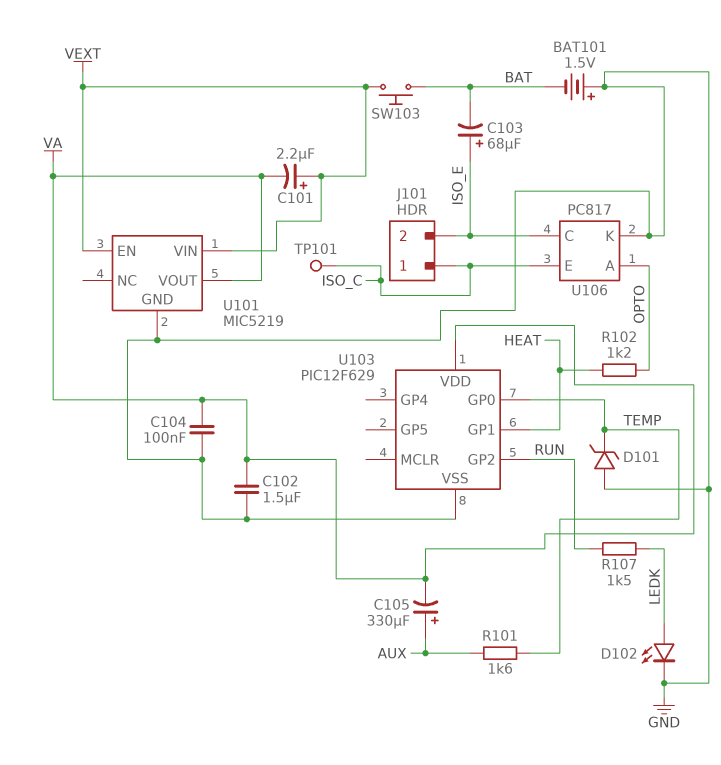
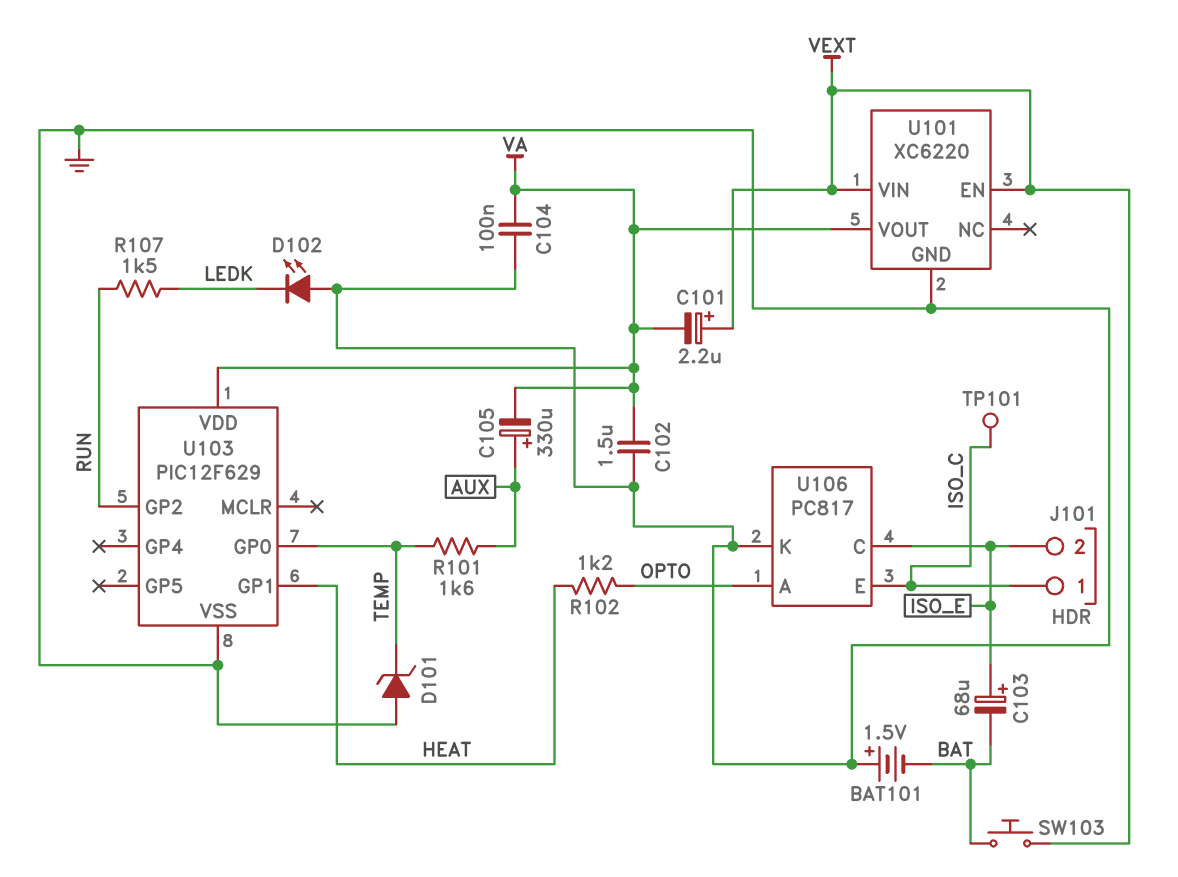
D102: LED (A LEDK, K GND) -> LED (A GND, K LEDK)
U101: MIC5219 -> XC6220

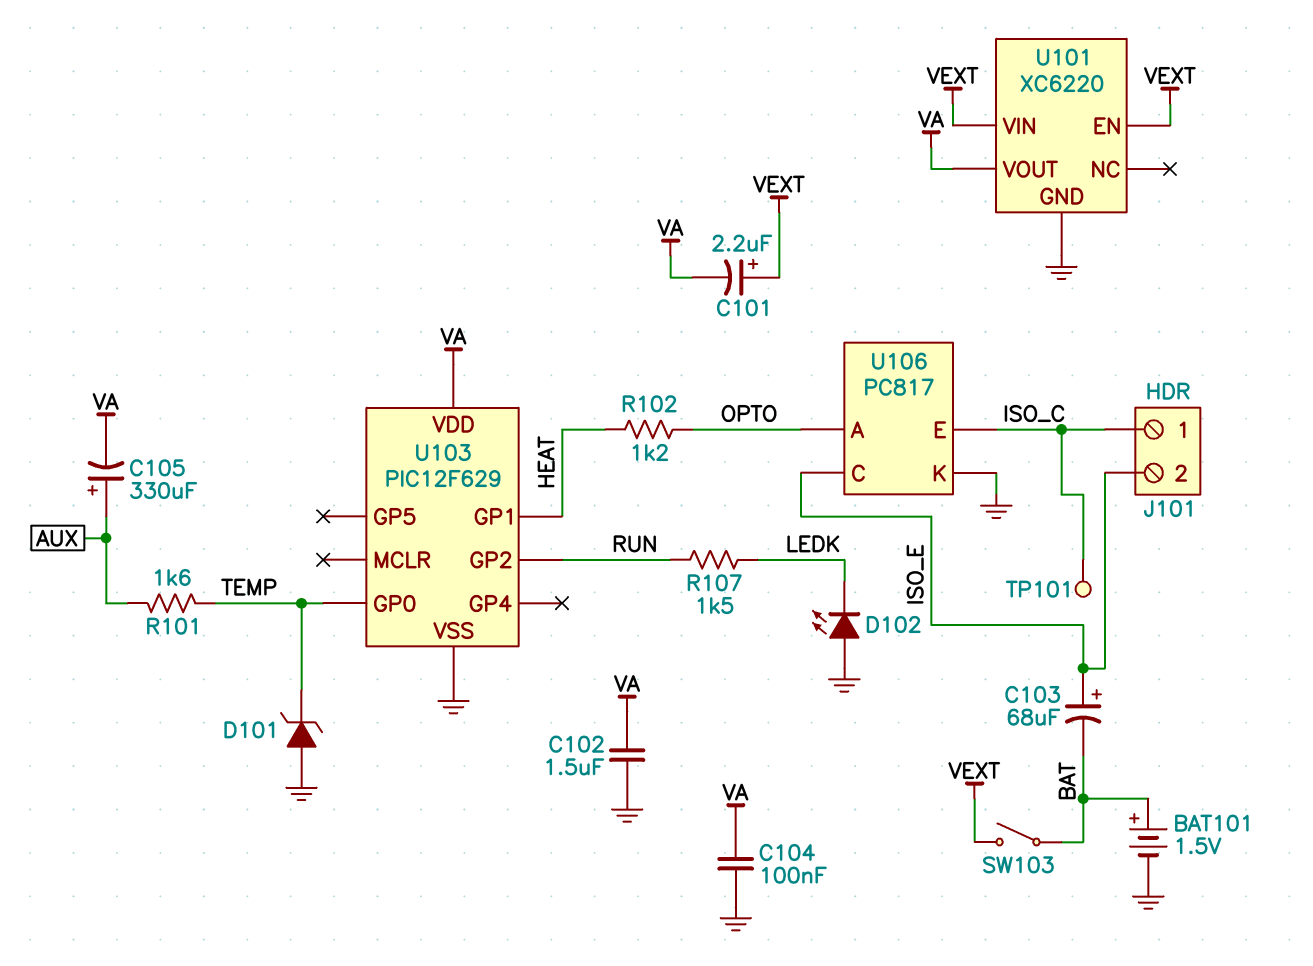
BAT101: 1.5V (plus GND, minus BAT) -> 1.5V (plus BAT, minus GND)
SW103: button (BAT, VEXT) -> switch (BAT, VEXT)

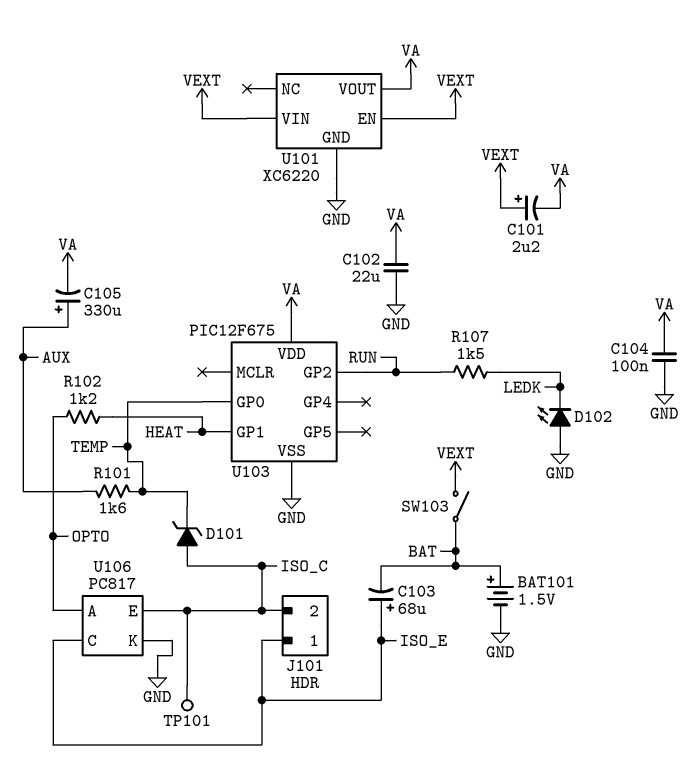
C102: 1.5uF (GND, VA) -> 22uF (GND, VA)
D101: zener (A GND, K TEMP) -> zener (A ISO_C, K TEMP)
J101 pin 1: ISO_C -> ISO_E
J101 pin 2: ISO_E -> ISO_C
U103: PIC12F629 -> PIC12F675

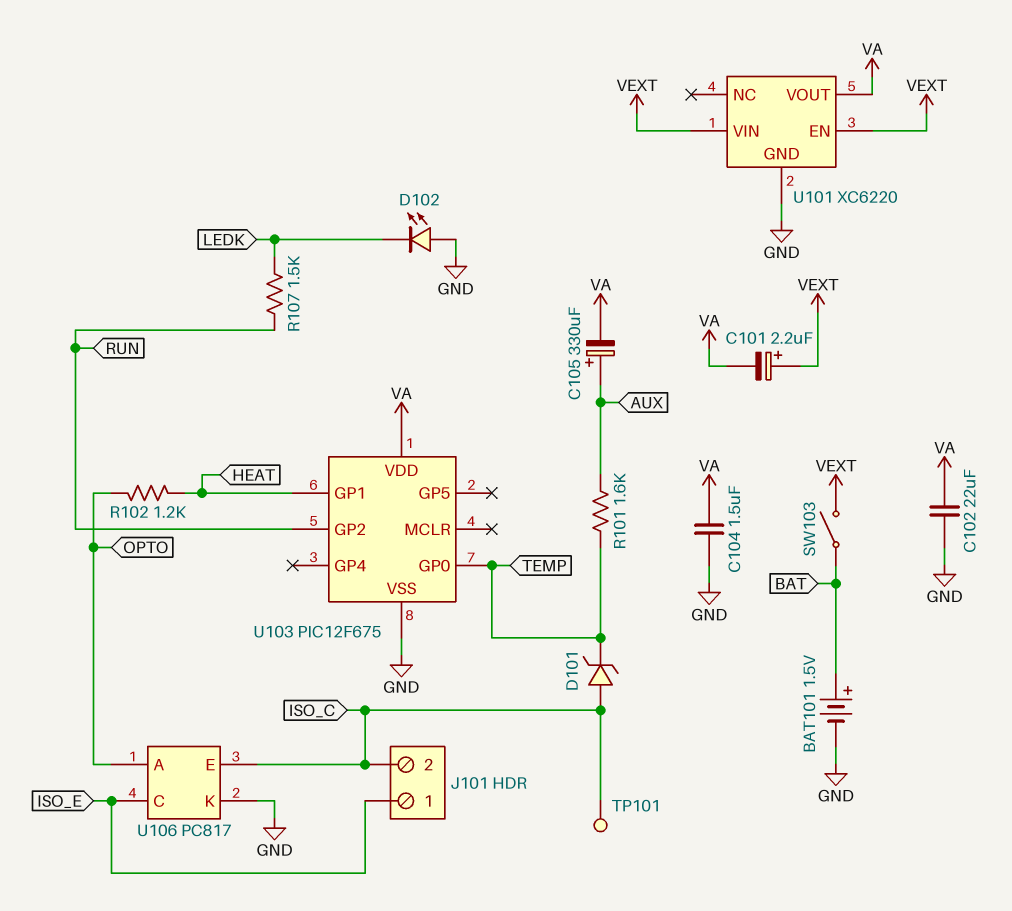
C103: 68uF (plus ISO_E, minus BAT) -> none
C104: 100nF (GND, VA) -> 1.5uF (GND, VA)

